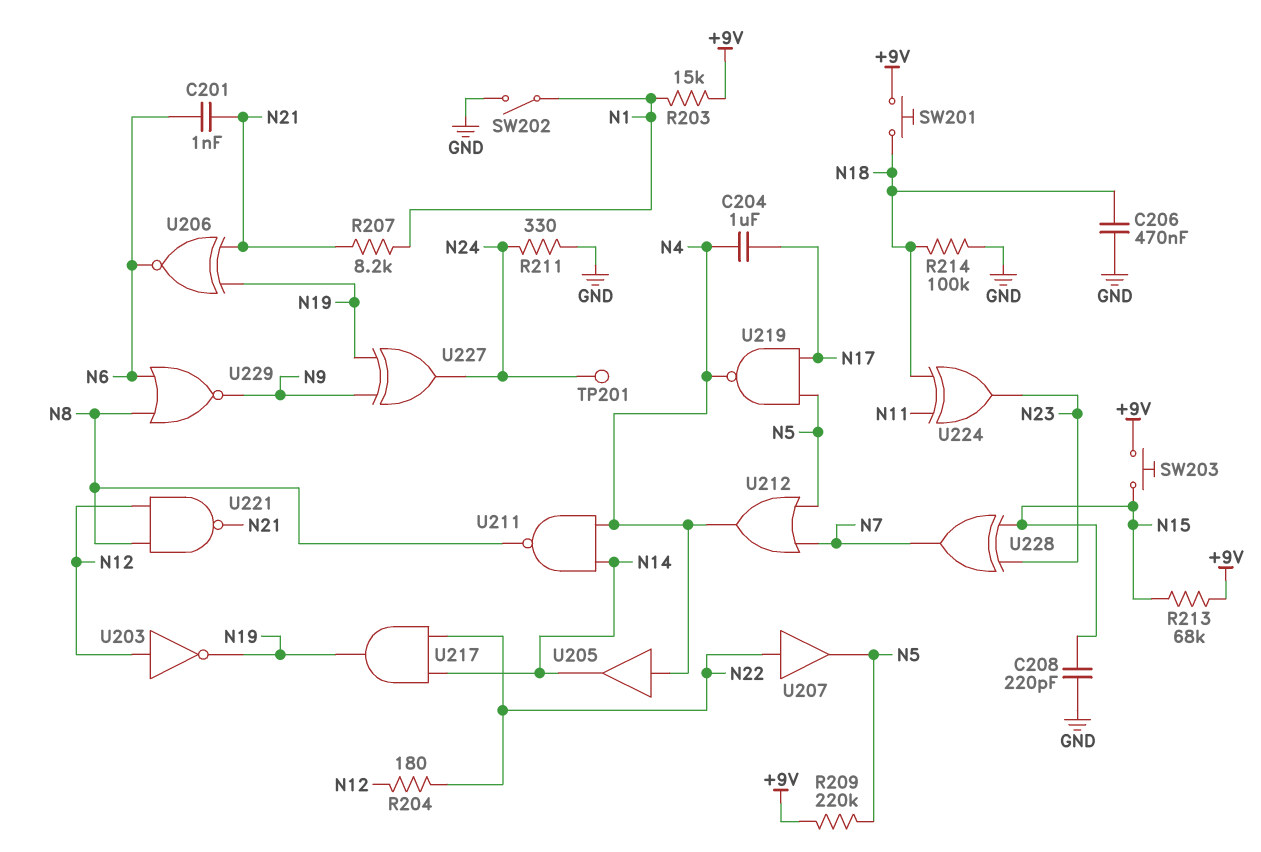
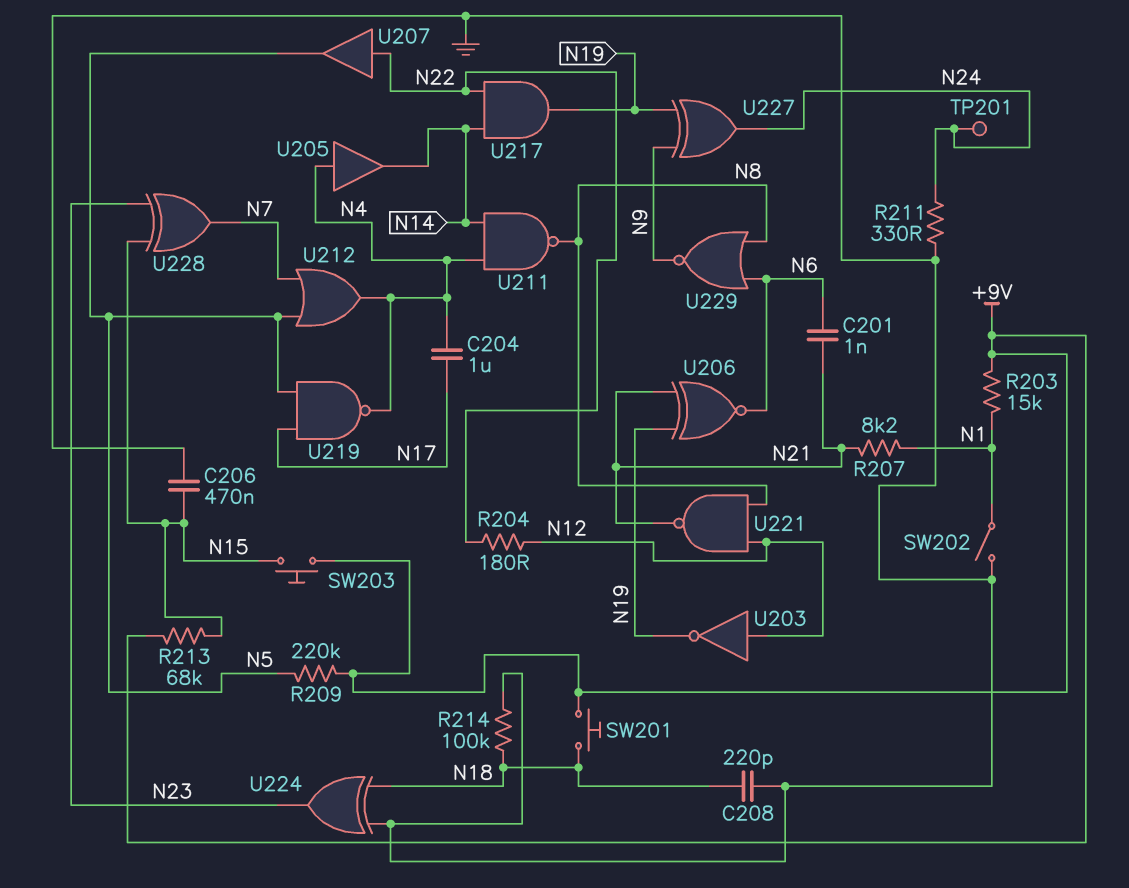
C206: 470nF (GND, N18) -> 470nF (GND, N15)
C208: 220pF (GND, N15) -> 220pF (GND, N18)
U224: XOR (in N11, in N18, out N23) -> XOR (in GND, in N18, out N23)

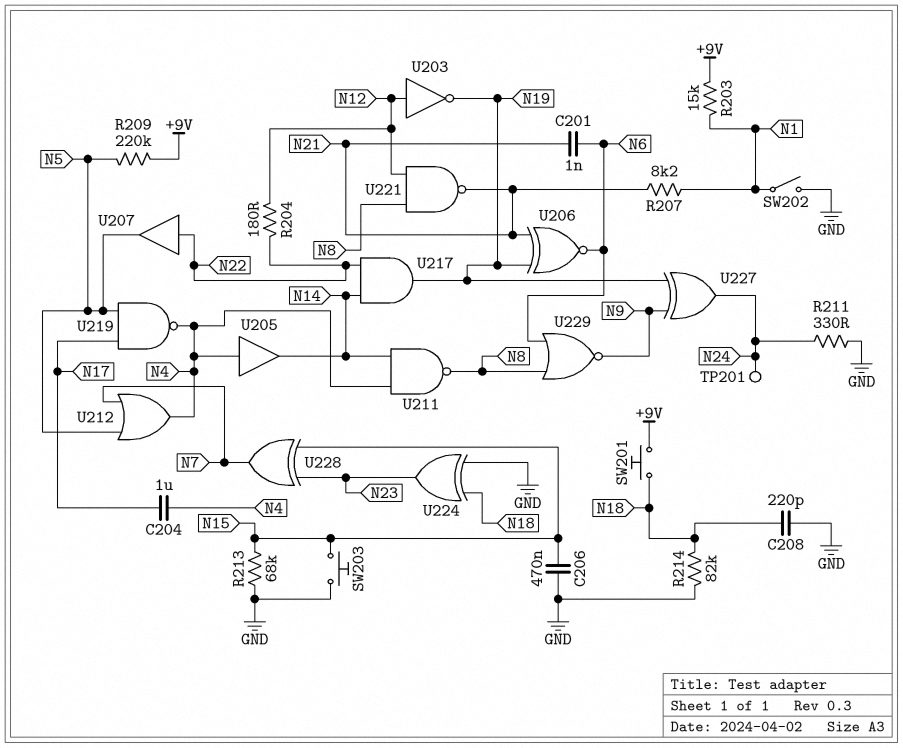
R213: 68k (+9V, N15) -> 68k (GND, N15)
R214: 100k (GND, N18) -> 82k (GND, N18)
SW203: button (+9V, N15) -> button (GND, N15)

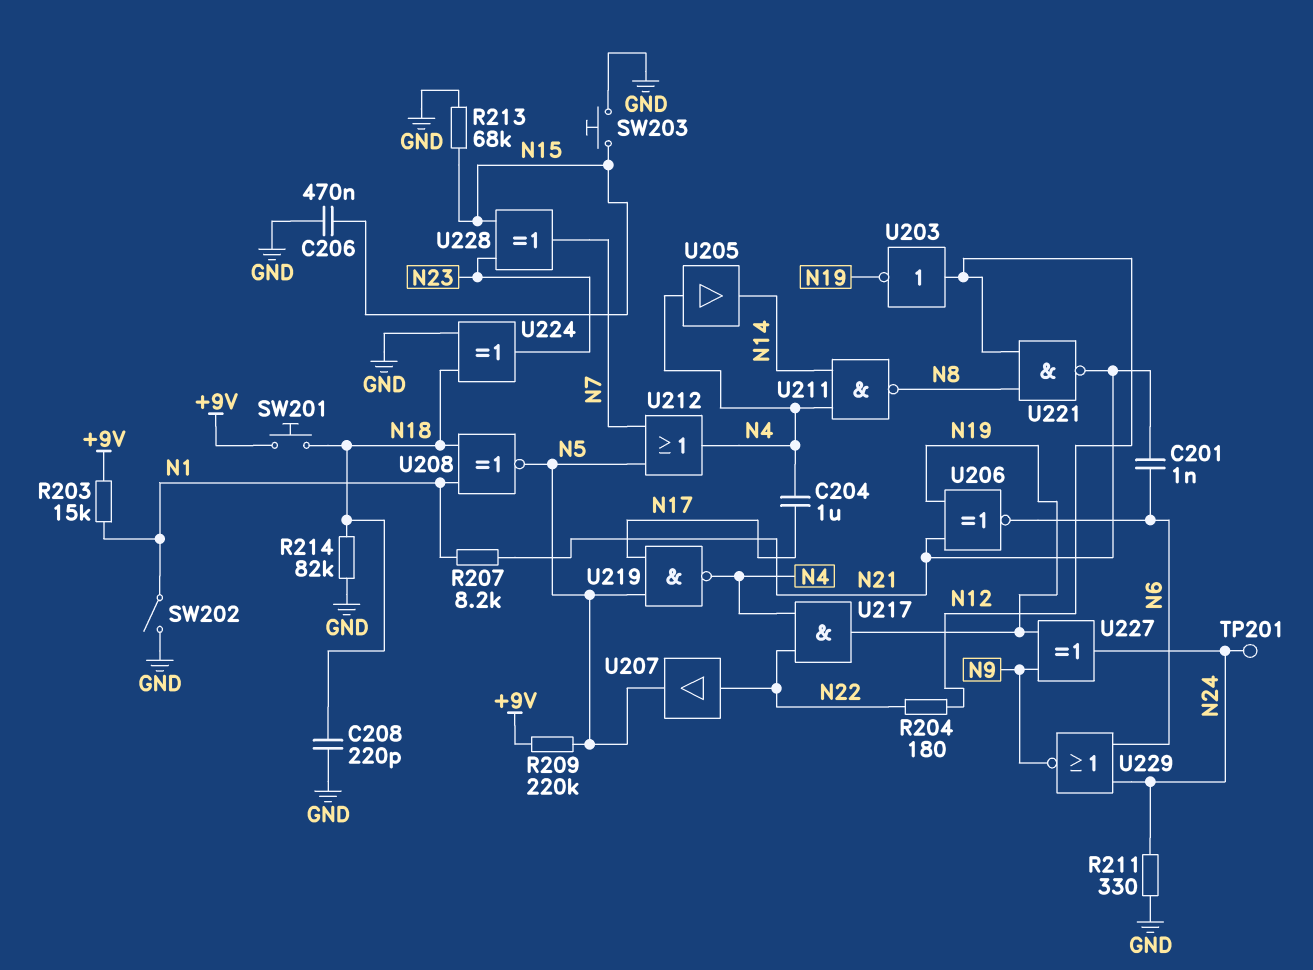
U208: none -> XNOR (in N1, in N18, out N5)
U217: AND (in N14, in N22, out N19) -> AND (in N4, in N22, out N19)
U229: NOR (in N6, in N8, out N9) -> NOR (in N6, in N24, out N9)

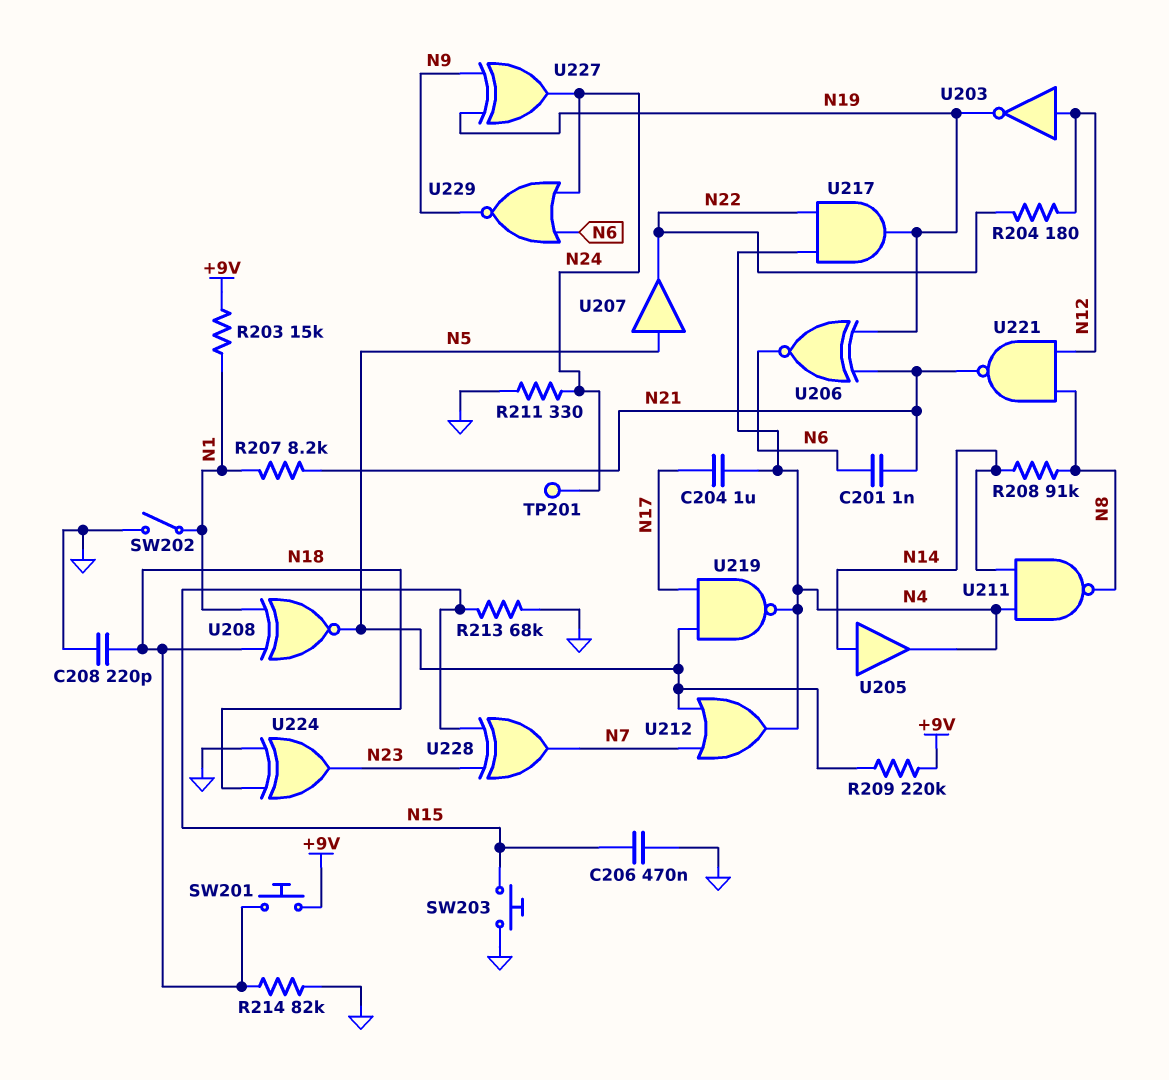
R208: none -> 91k (N8, N14)
U205: buffer (in N4, out N14) -> buffer (in N14, out N4)
U207: buffer (in N22, out N5) -> buffer (in N5, out N22)

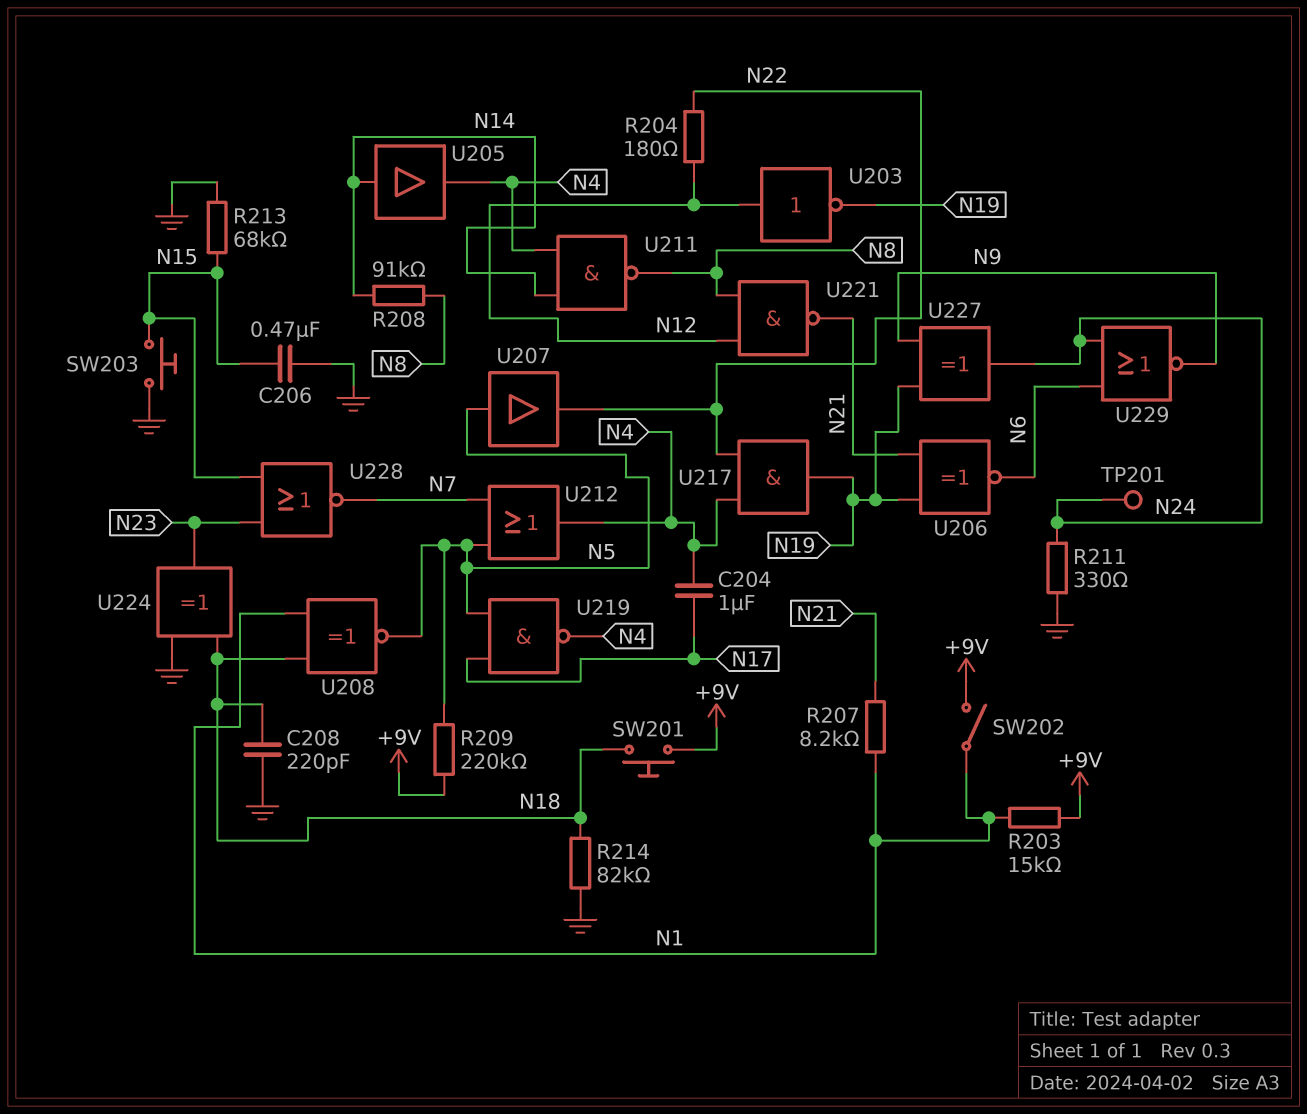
C201: 1nF (N6, N21) -> none
SW202: switch (GND, N1) -> switch (+9V, N1)
U228: XOR (in N15, in N23, out N7) -> NOR (in N15, in N23, out N7)

